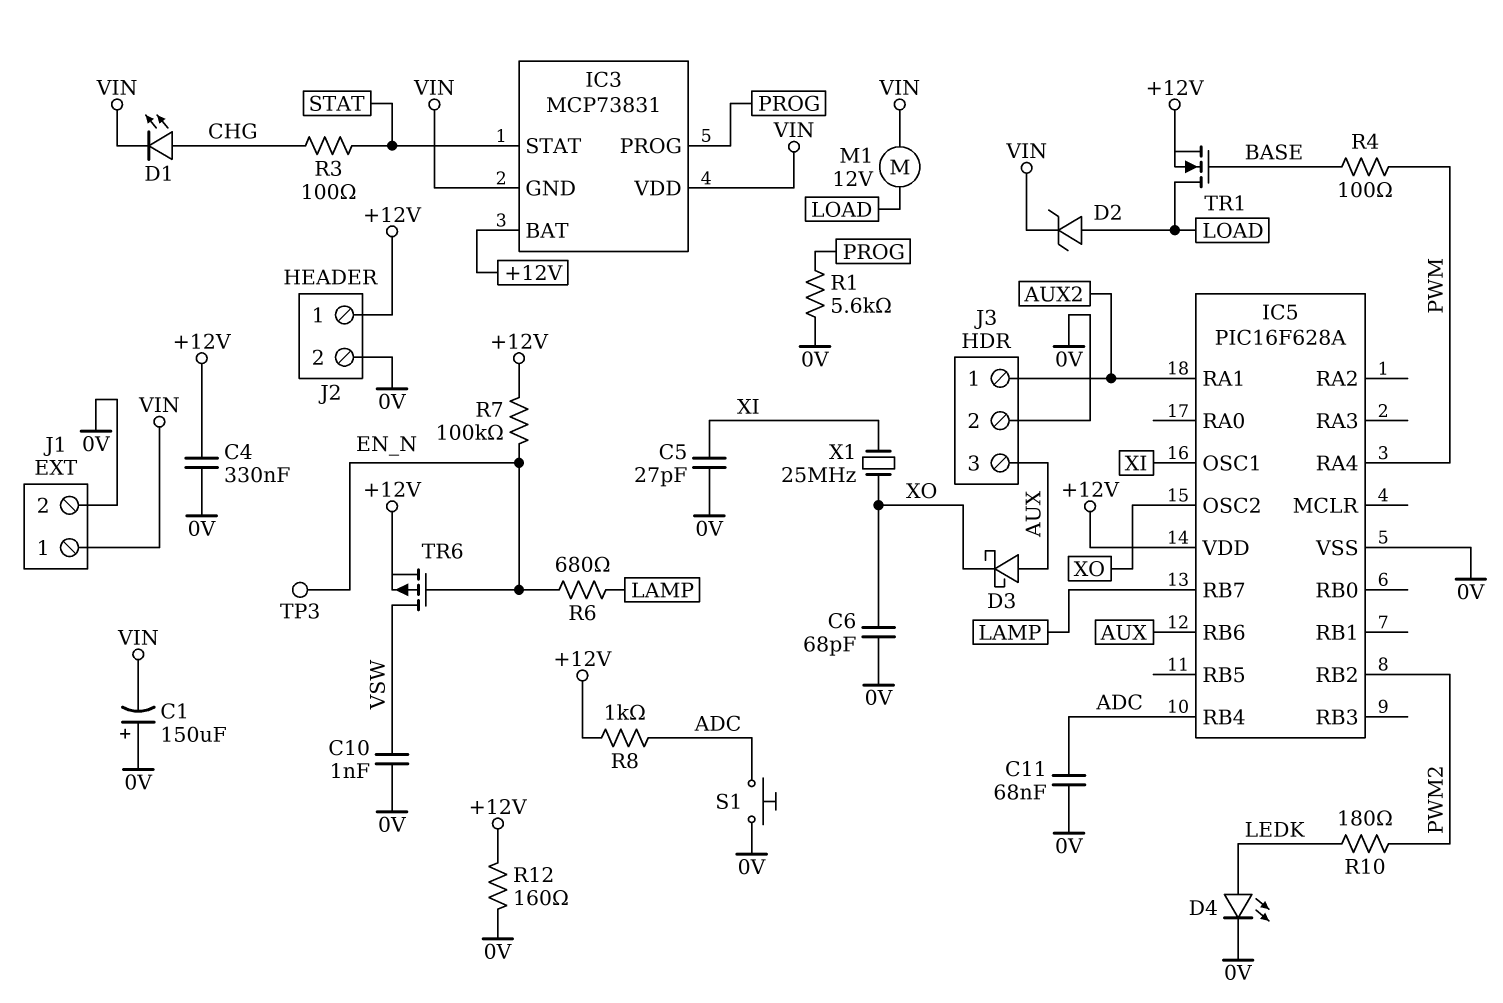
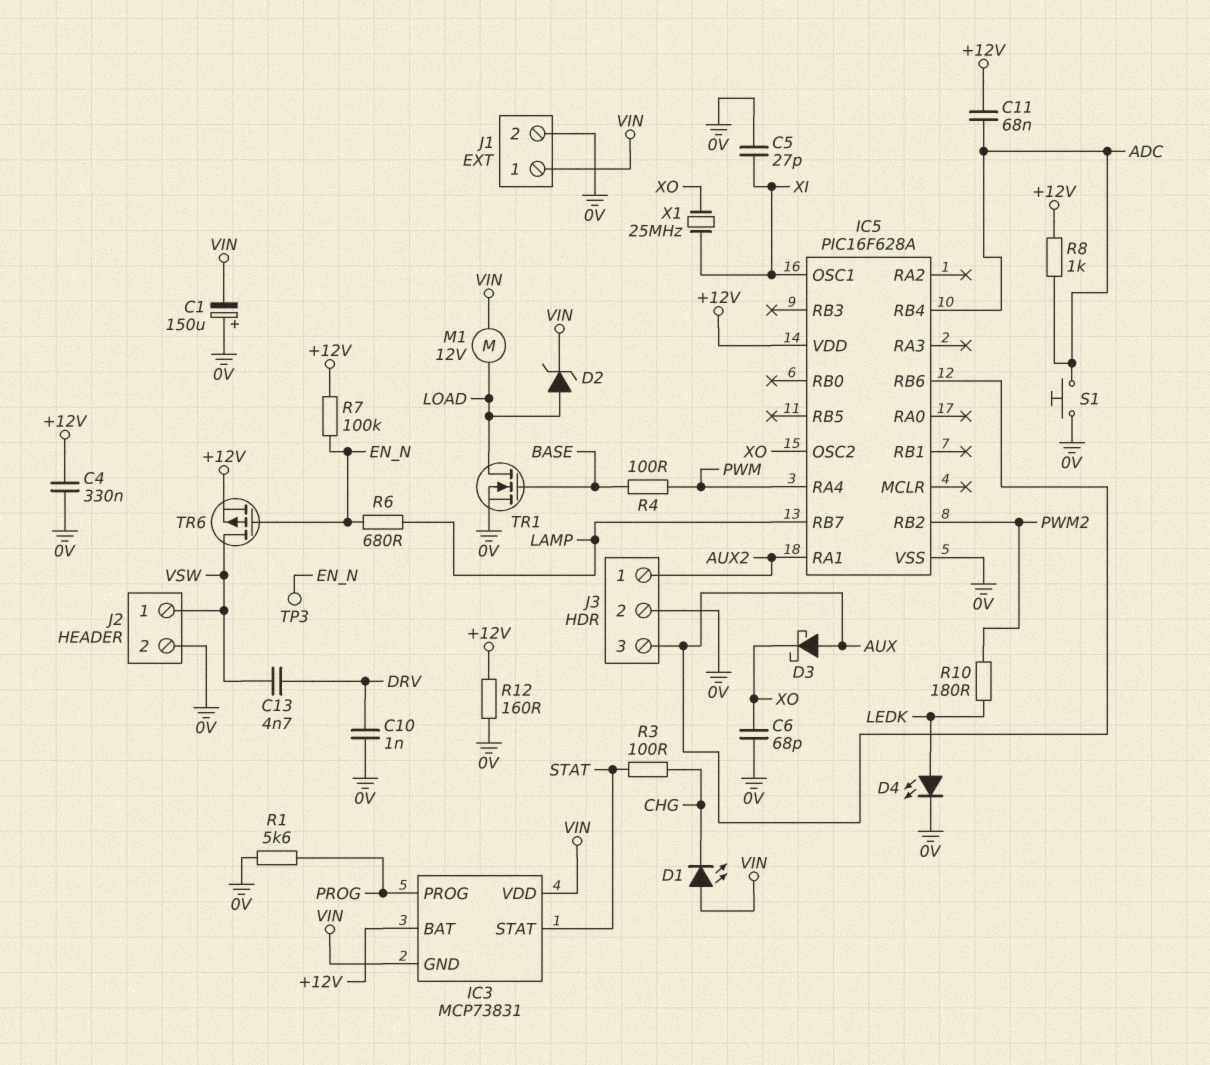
C10: 1nF (0V, VSW) -> 1nF (0V, DRV)
C11: 68nF (0V, ADC) -> 68nF (+12V, ADC)
C13: none -> 4.7nF (DRV, VSW)
D1: LED (A CHG, K VIN) -> LED (A VIN, K CHG)
J2 pin 1: +12V -> VSW
TR1: NMOS (G BASE, D LOAD, S +12V) -> NMOS (G BASE, D LOAD, S 0V)

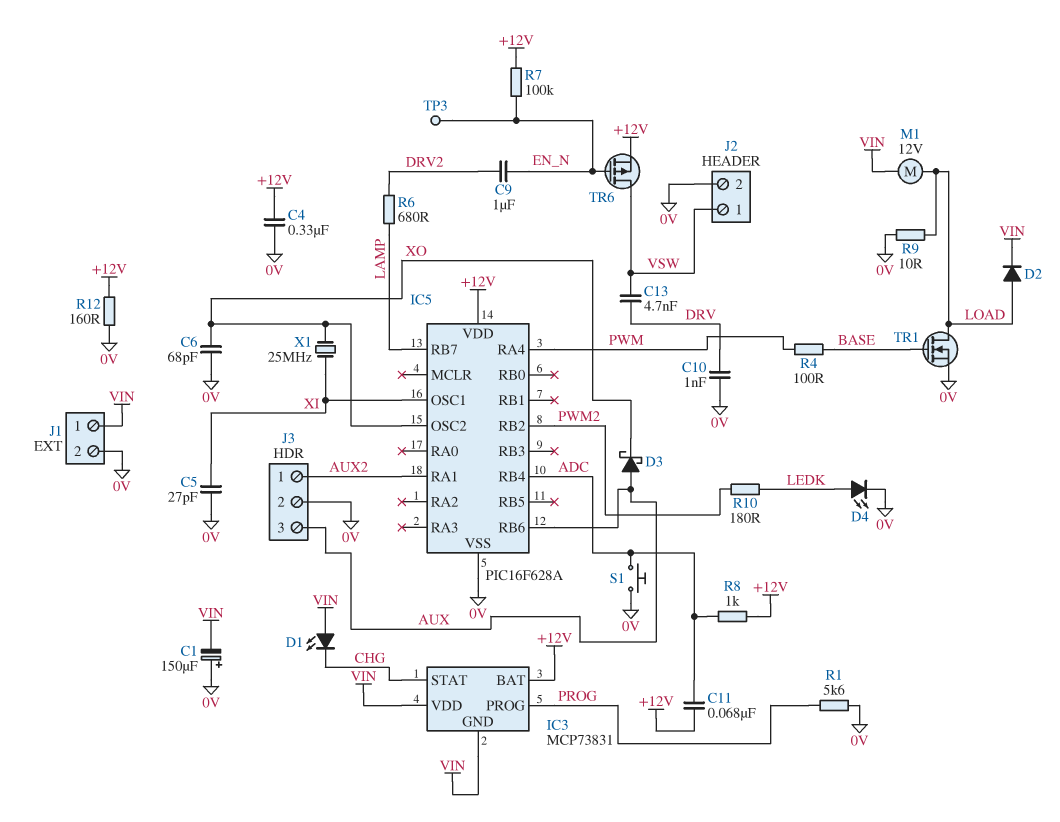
C9: none -> 1uF (DRV2, EN_N)
D2: zener (A LOAD, K VIN) -> diode (A LOAD, K VIN)
IC3 pin STAT: STAT -> CHG
R3: 100 (CHG, STAT) -> none
R6: 680 (EN_N, LAMP) -> 680 (DRV2, LAMP)
R9: none -> 10 (0V, LOAD)

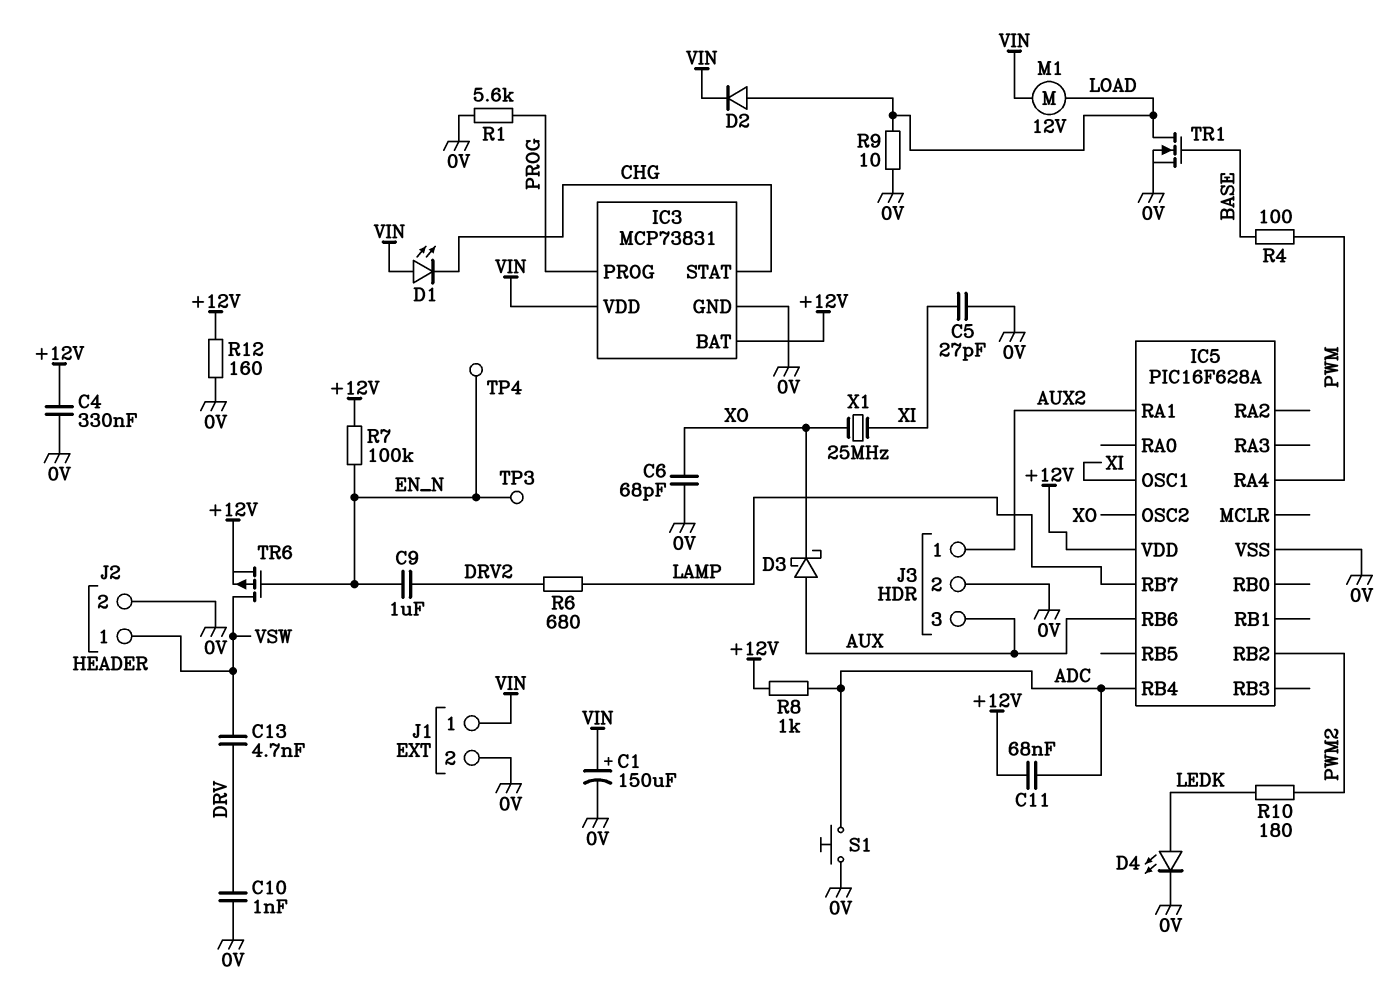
C1: 150uF (plus 0V, minus VIN) -> 150uF (plus VIN, minus 0V)
IC3 pin GND: VIN -> 0V
TP4: none -> test point (EN_N)

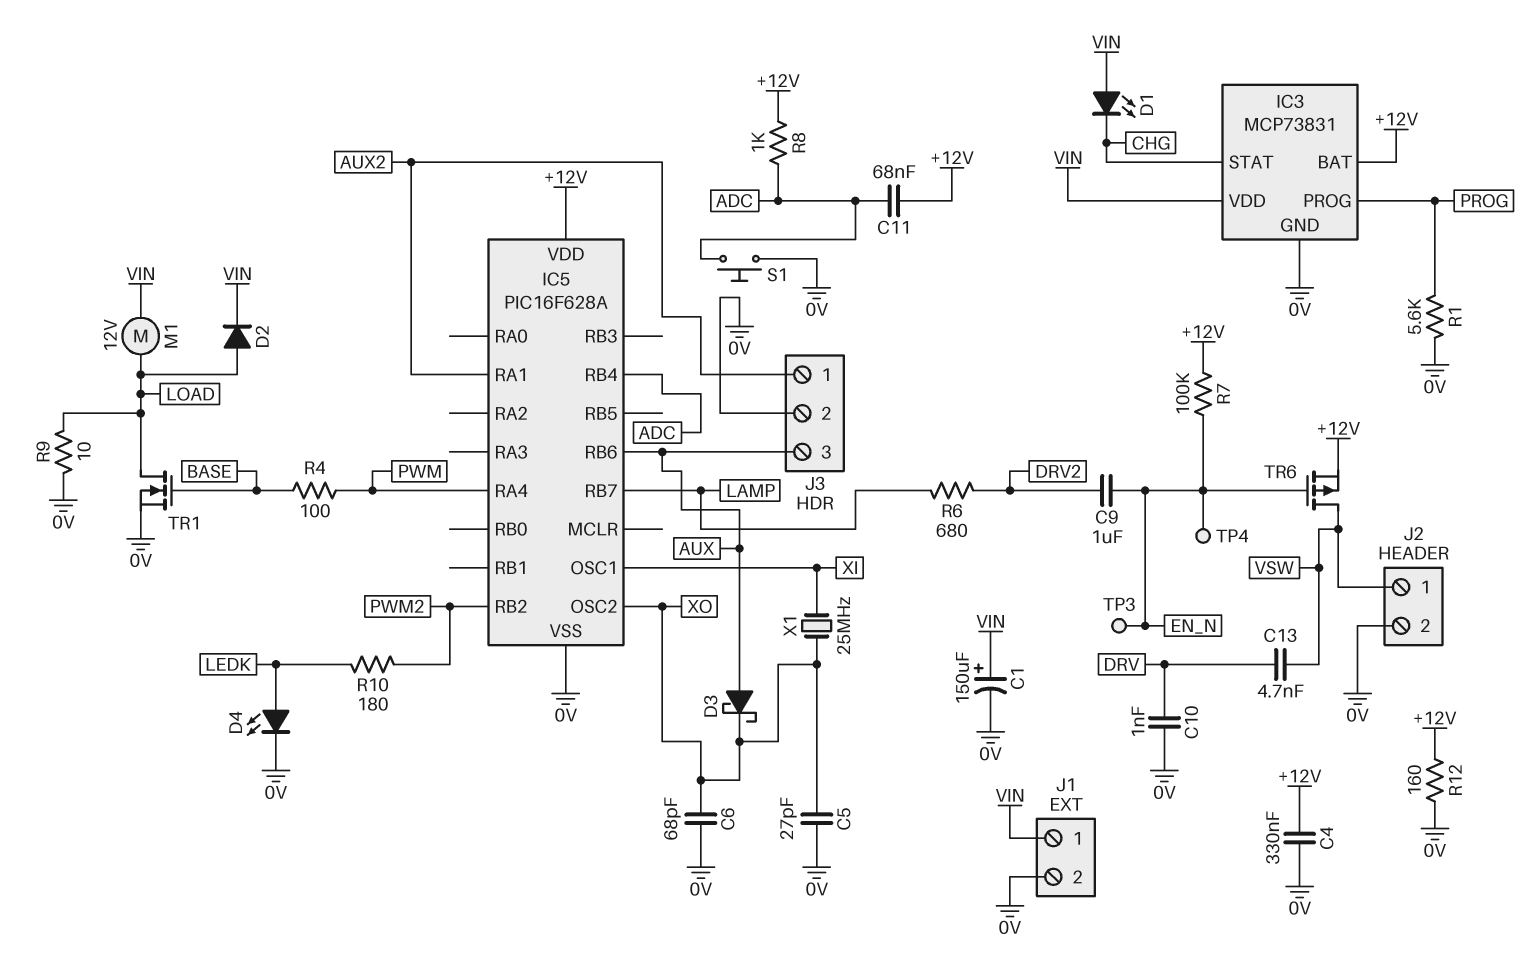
C5: 27pF (0V, XI) -> 27pF (0V, XO)

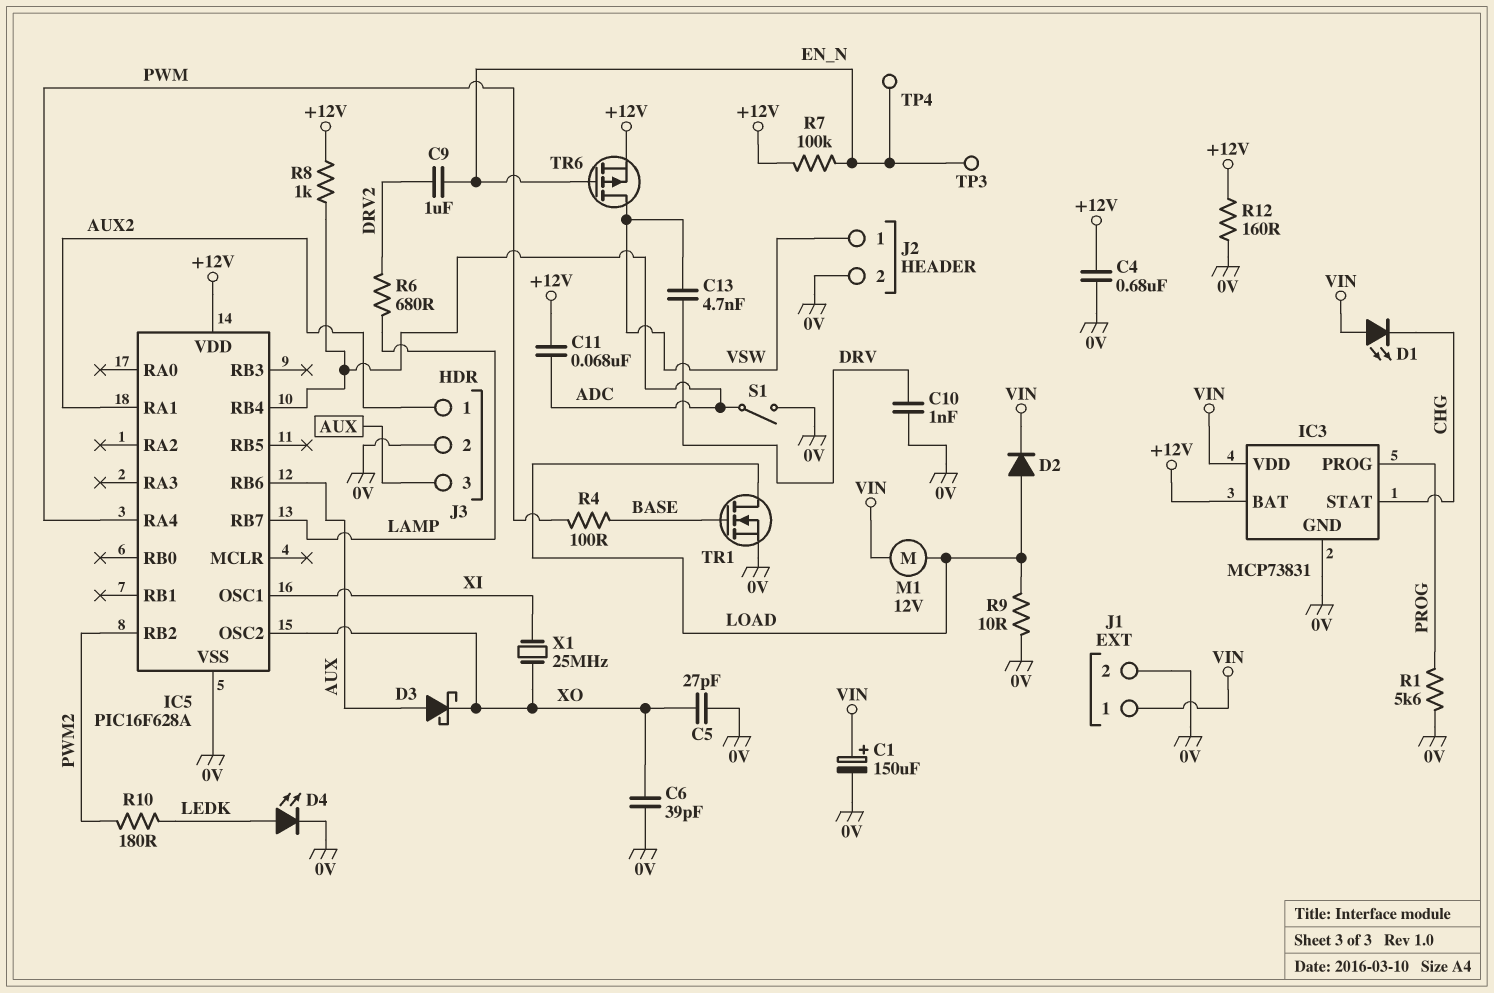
C4: 330nF (+12V, 0V) -> 680nF (+12V, 0V)
C6: 68pF (0V, XO) -> 39pF (0V, XO)
S1: button (0V, ADC) -> switch (0V, ADC)

